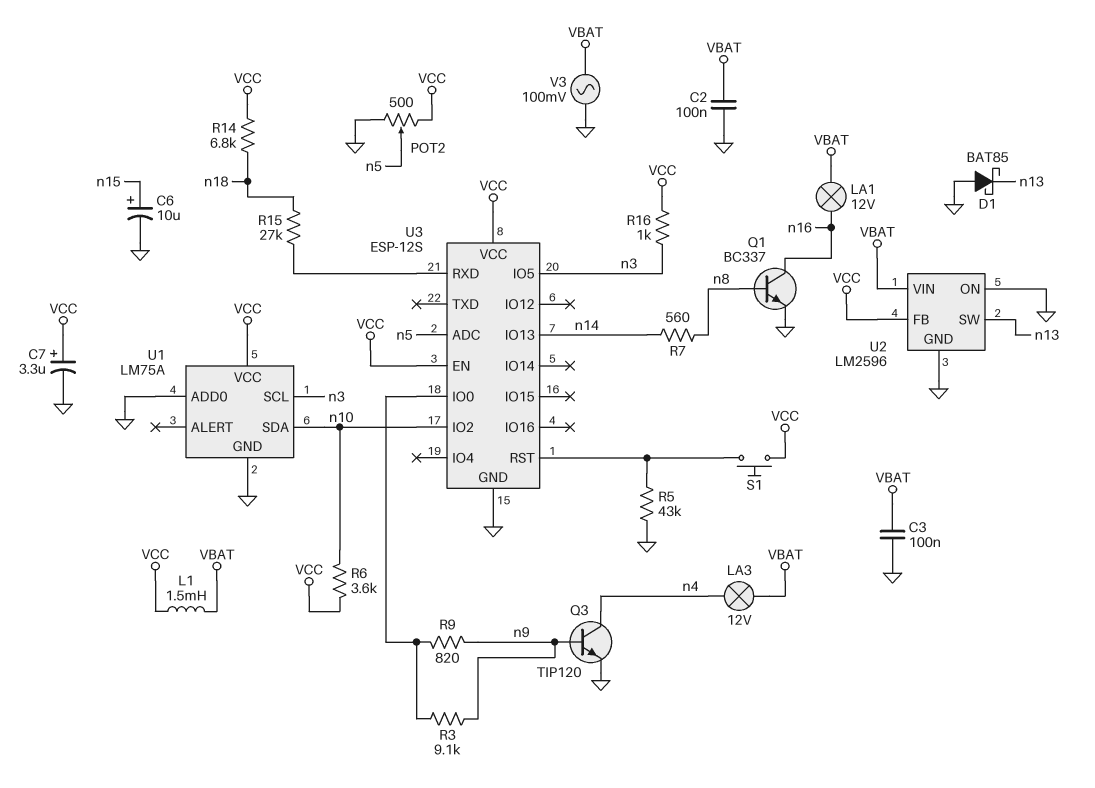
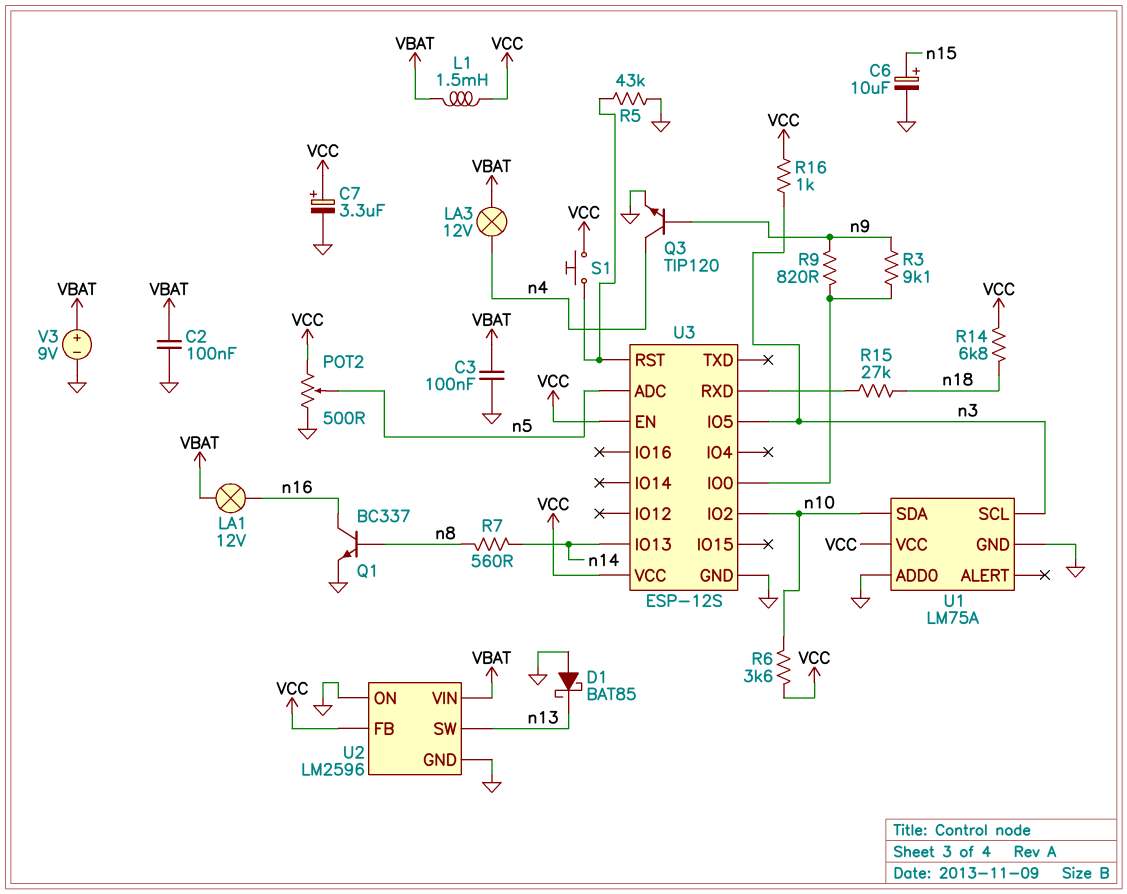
V3: AC 100mV (GND, VBAT) -> 9V (plus VBAT, minus GND)

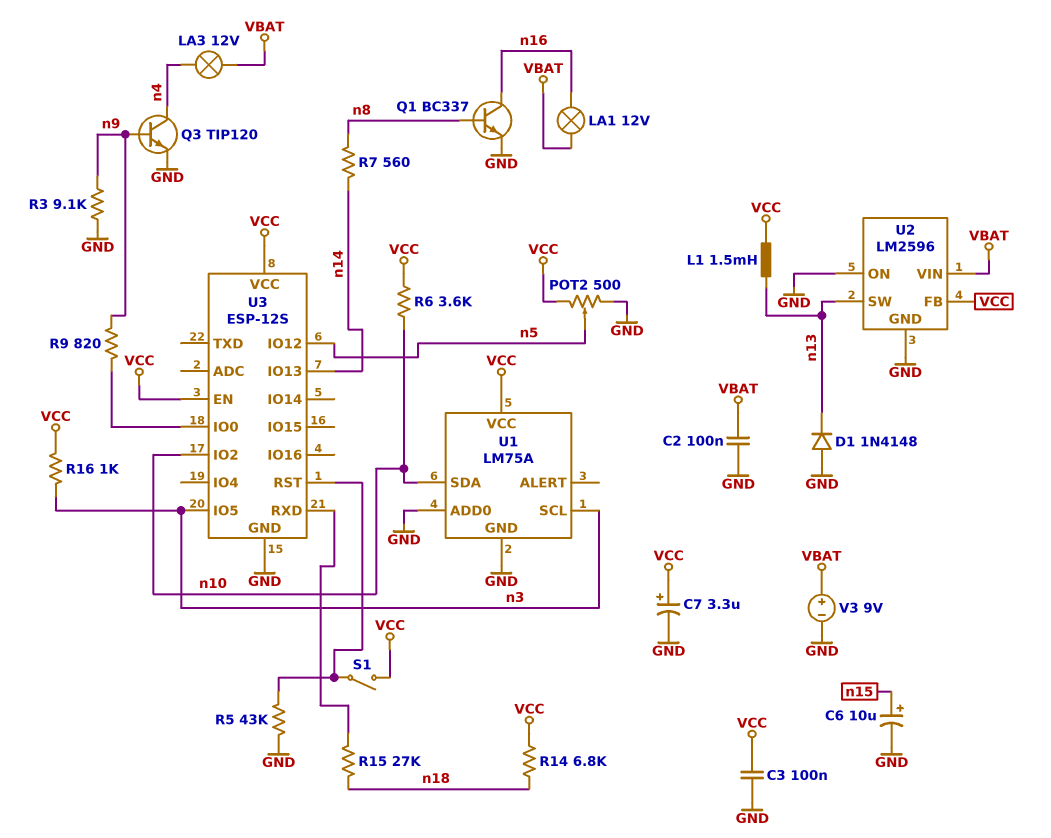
C3: 100nF (GND, VBAT) -> 100nF (GND, VCC)
D1: schottky BAT85 (A GND, K n13) -> diode 1N4148 (A GND, K n13)
L1: 1.5mH (VBAT, VCC) -> 1.5mH (VCC, n13)
R3: 9.1k (U3/IO0, n9) -> 9.1k (GND, n9)
S1: button (U3/RST, VCC) -> switch (U3/RST, VCC)
U3 pin ADC: n5 -> none
U3 pin IO12: none -> n5

